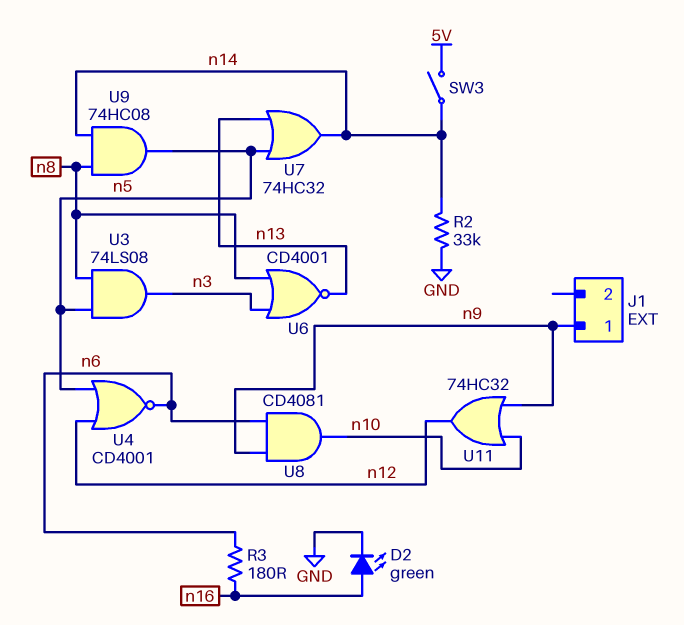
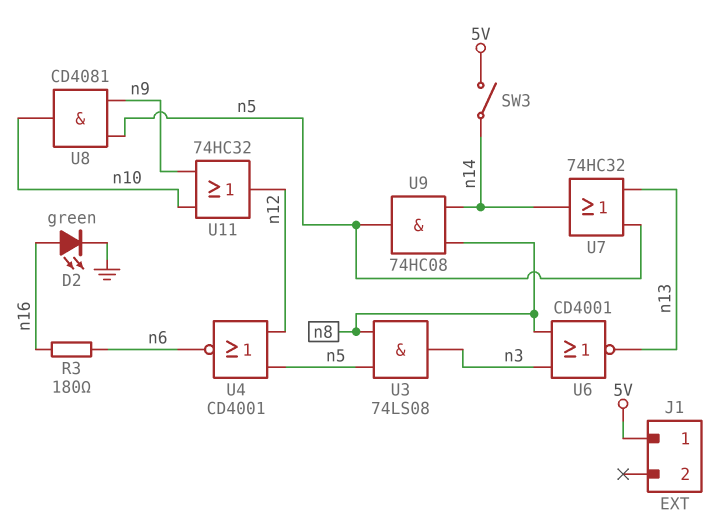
J1 pin 1: n9 -> 5V
R2: 33k (GND, n14) -> none
U8: AND CD4081 (in n6, in n9, out n10) -> AND CD4081 (in n5, in n9, out n10)

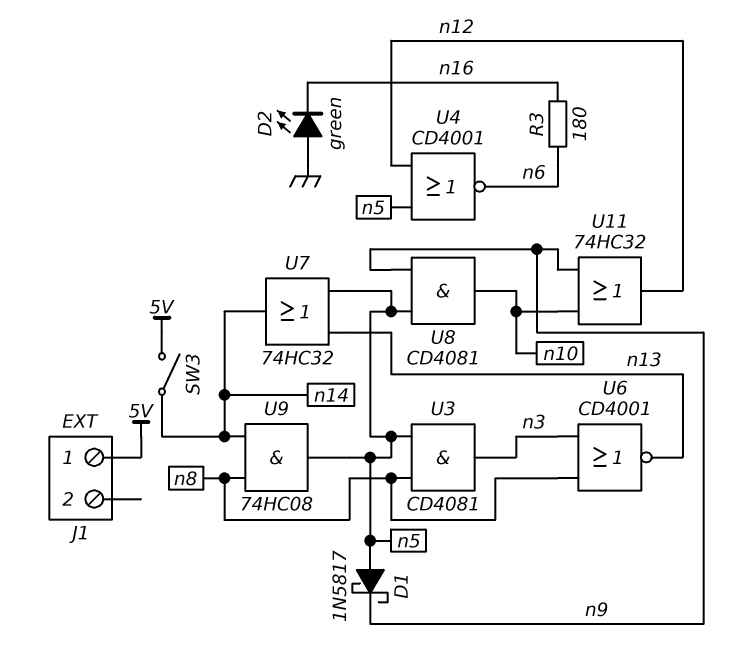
D1: none -> schottky 1N5817 (A n5, K n9)
D2: LED green (A n16, K GND) -> LED green (A GND, K n16)
U3: AND 74LS08 (in n5, in n8, out n3) -> AND CD4081 (in n5, in n8, out n3)

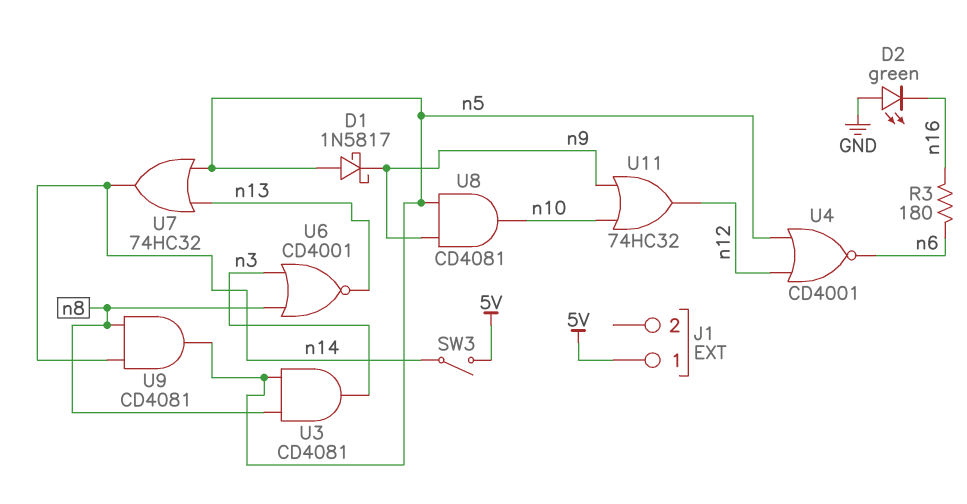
U9: AND 74HC08 (in n8, in n14, out n5) -> AND CD4081 (in n8, in n14, out n5)

